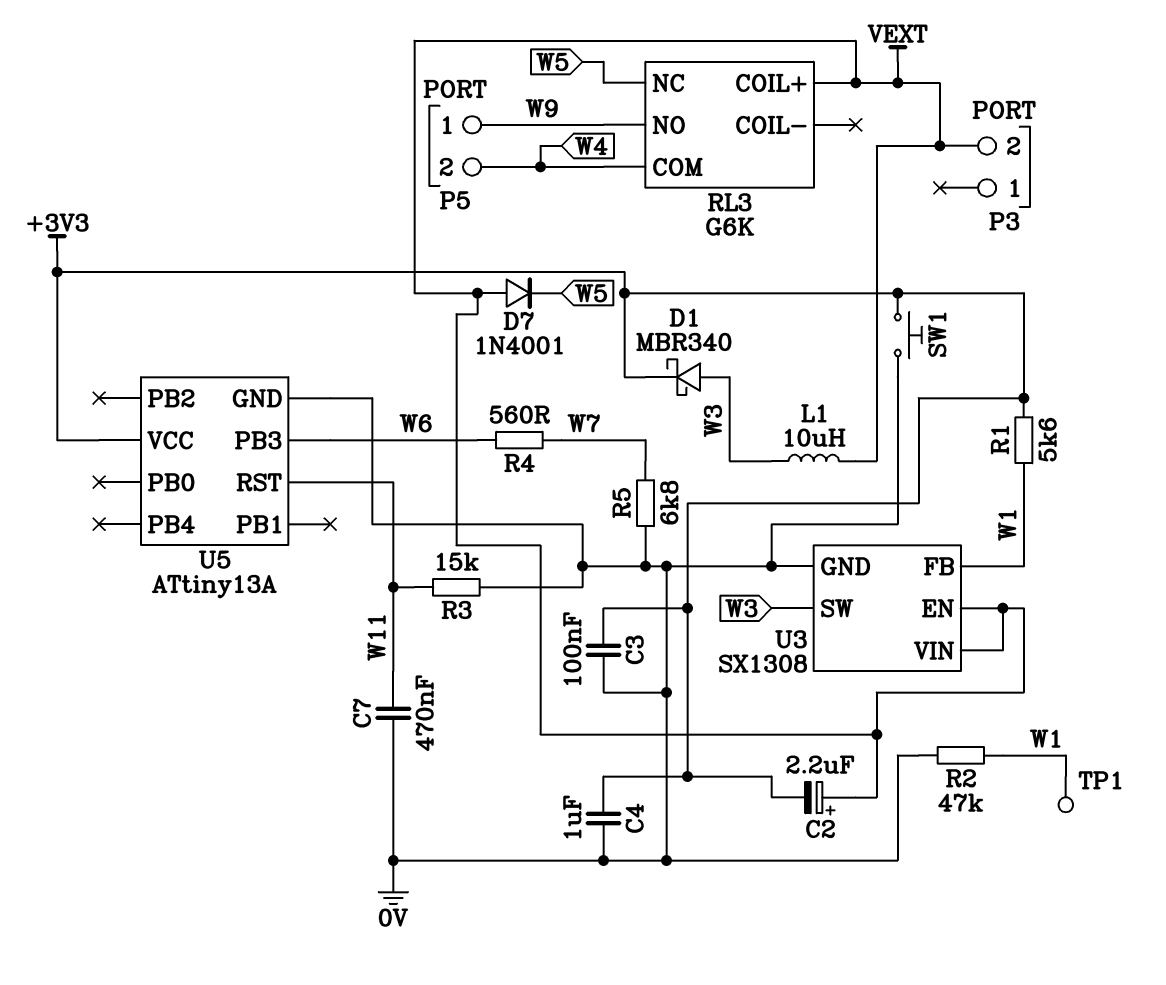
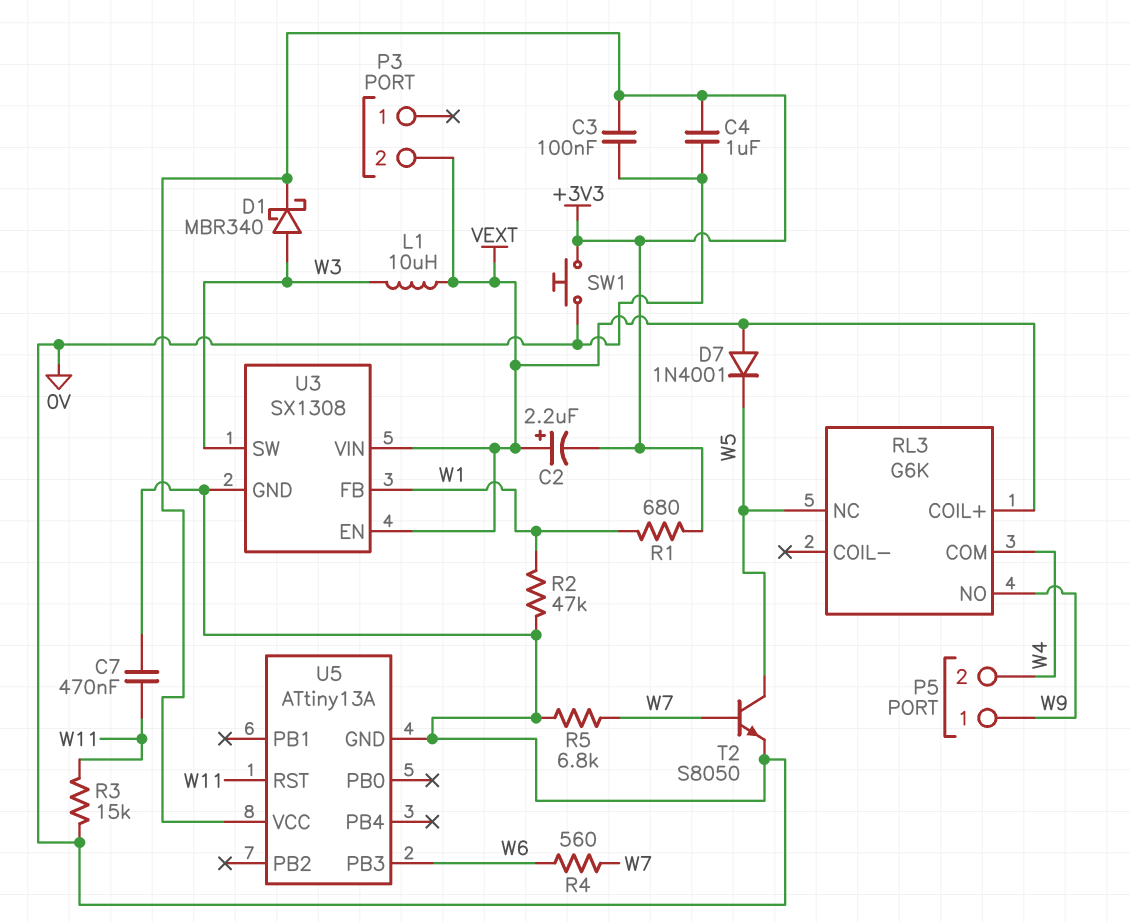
R1: 5.6k (+3V3, W1) -> 680 (+3V3, W1)
T2: none -> NPN S8050 (B W7, C W5, E 0V)
TP1: test point (W1) -> none

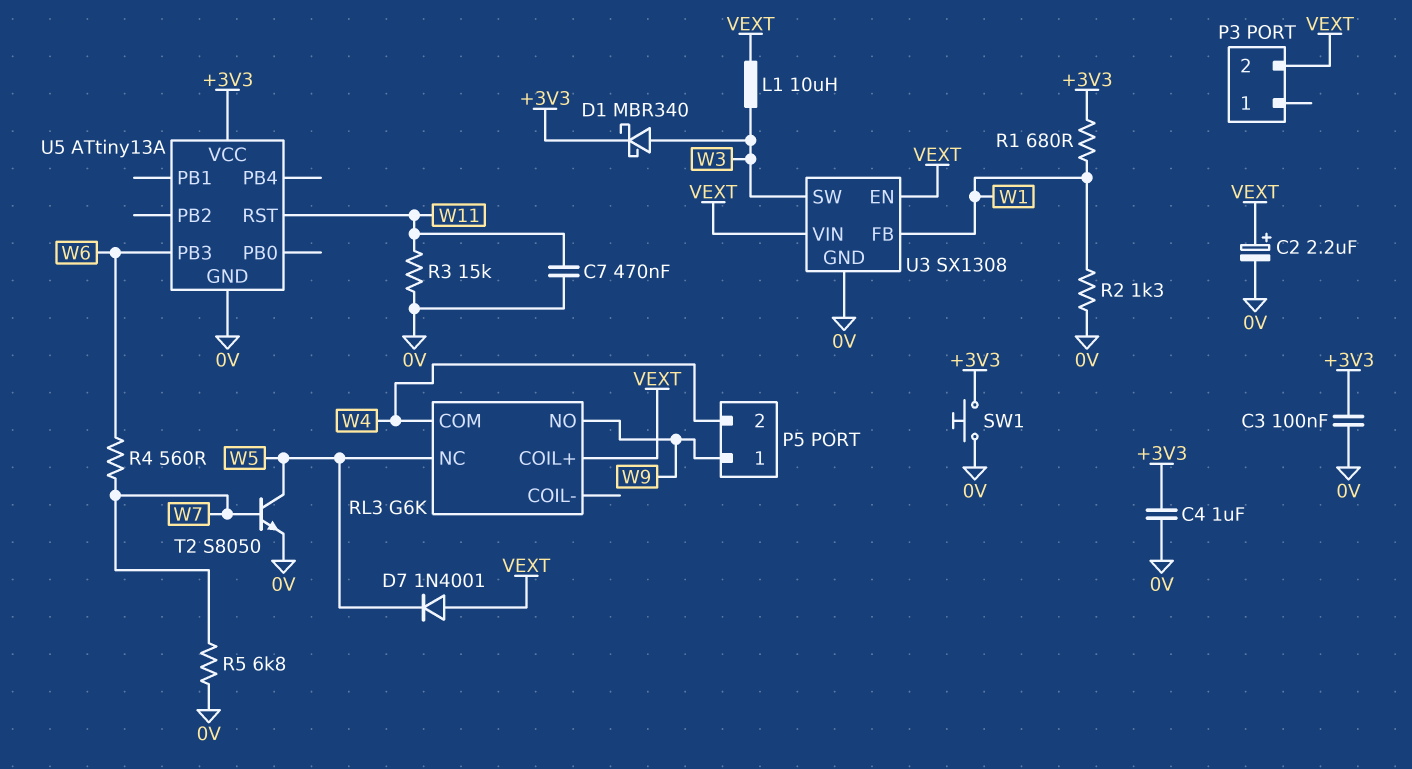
C2: 2.2uF (plus VEXT, minus +3V3) -> 2.2uF (plus VEXT, minus 0V)
R2: 47k (0V, W1) -> 1.3k (0V, W1)

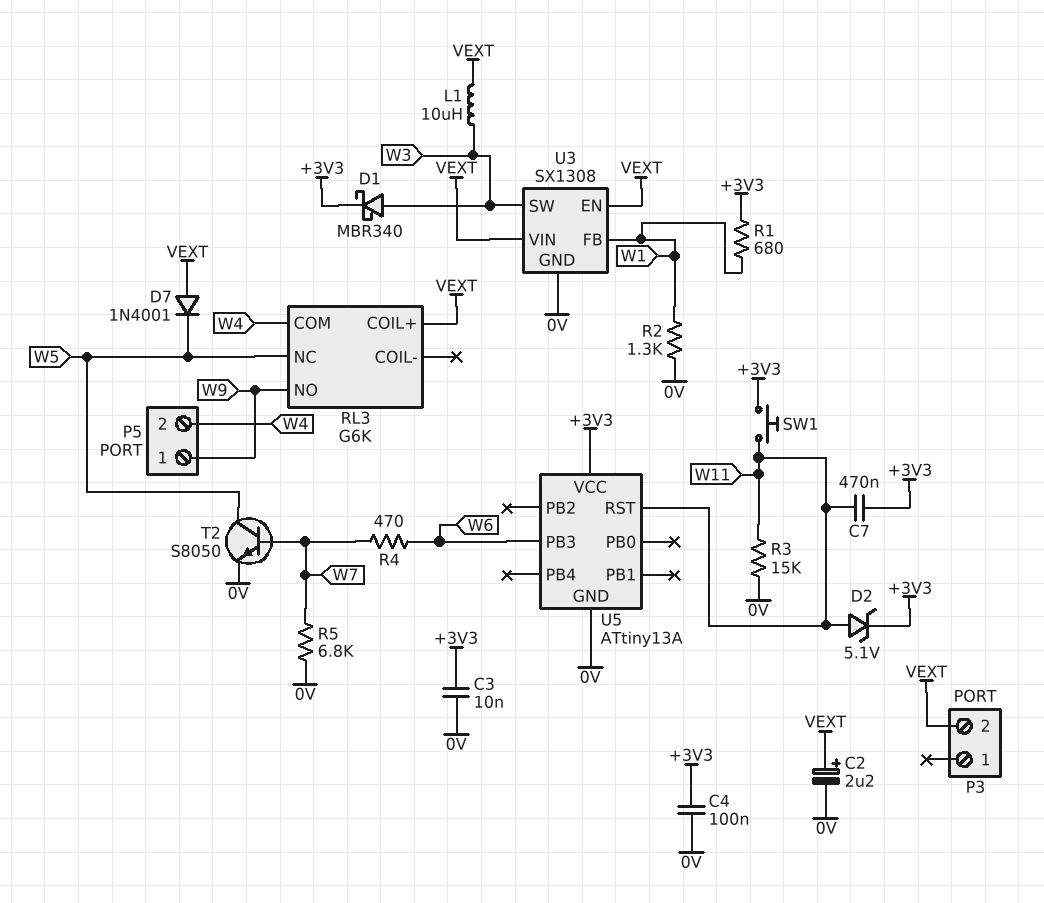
C3: 100nF (+3V3, 0V) -> 10nF (+3V3, 0V)
C4: 1uF (+3V3, 0V) -> 100nF (+3V3, 0V)
C7: 470nF (0V, W11) -> 470nF (+3V3, W11)
D2: none -> zener 5.1V (A W11, K +3V3)
R4: 560 (W6, W7) -> 470 (W6, W7)
SW1: button (+3V3, 0V) -> button (+3V3, W11)

